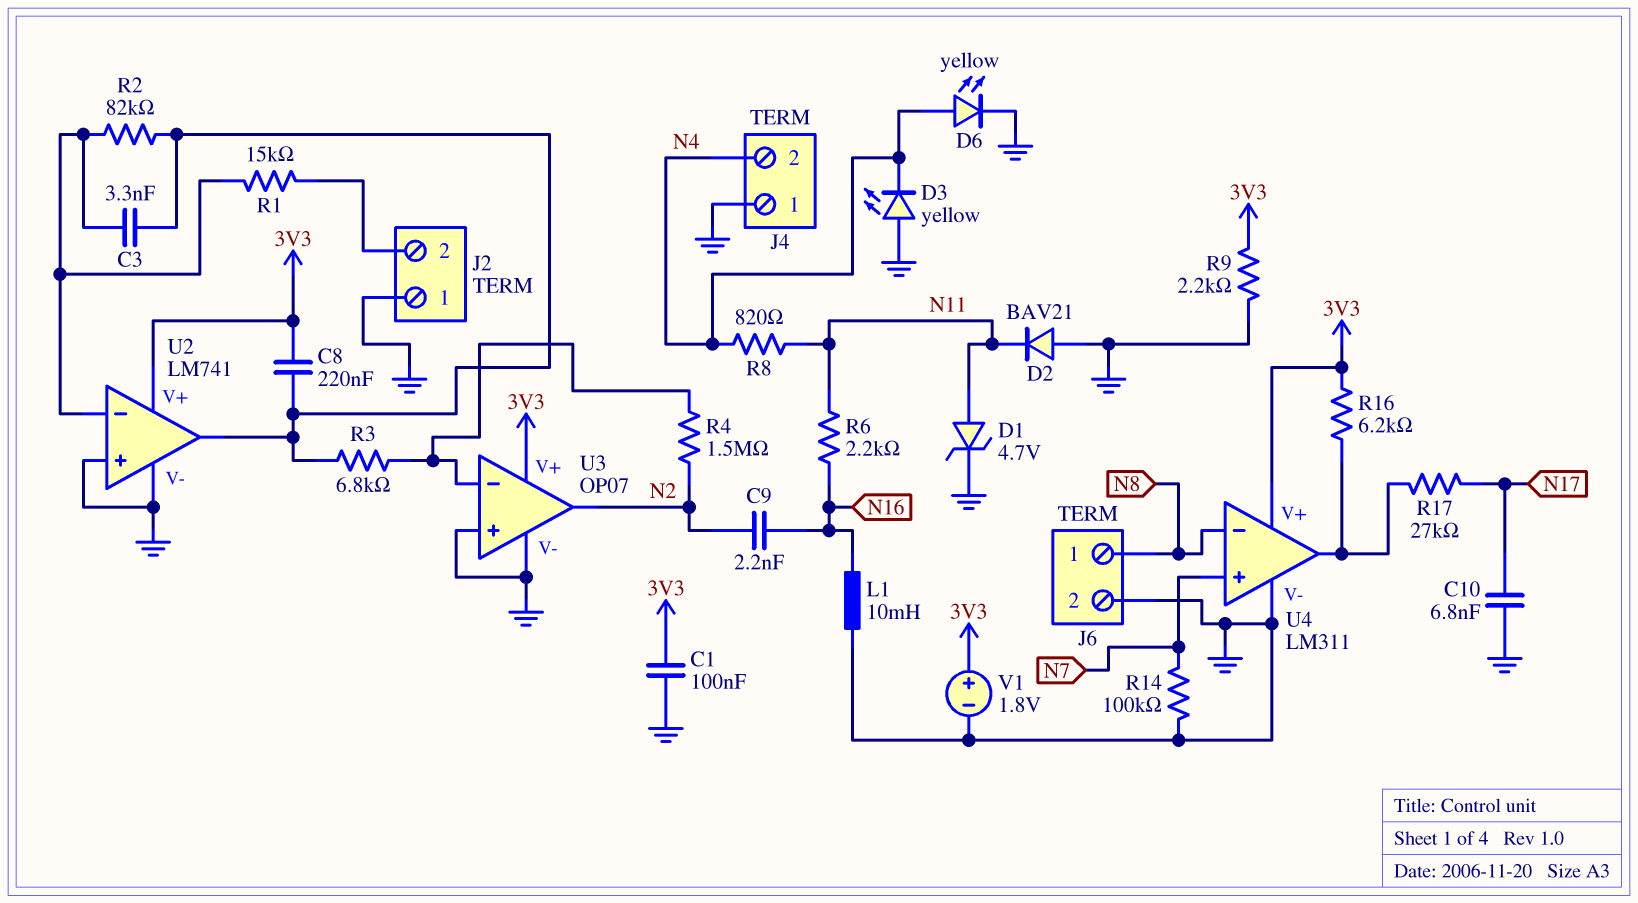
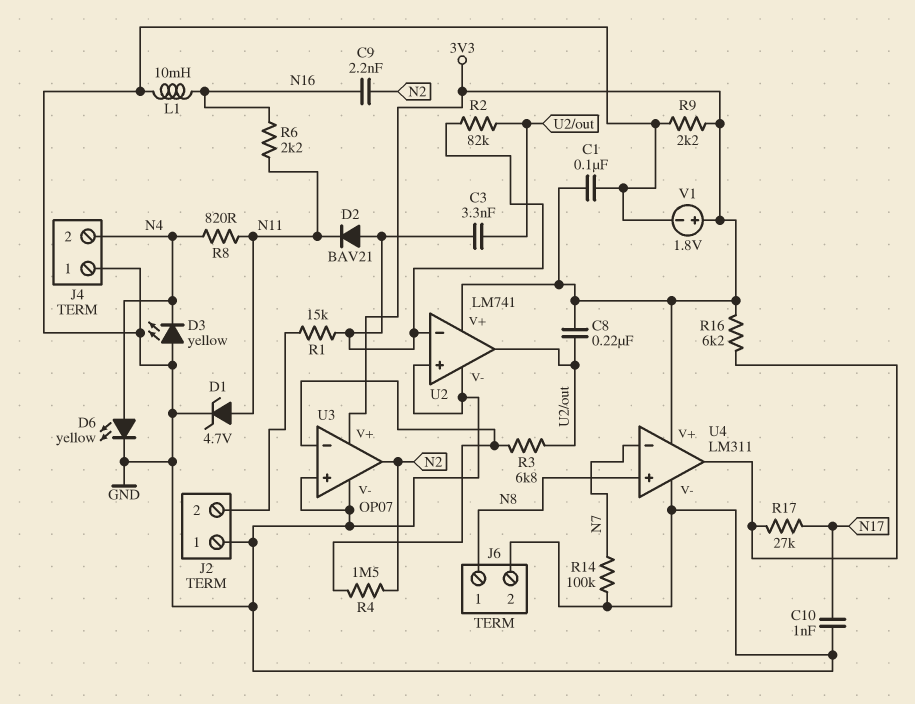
C10: 6.8nF (GND, N17) -> 1nF (GND, N17)
D2: diode BAV21 (A GND, K N11) -> diode BAV21 (A U2/in-, K N11)
U4 pin in+: N7 -> N8
U4 pin in-: N8 -> N7

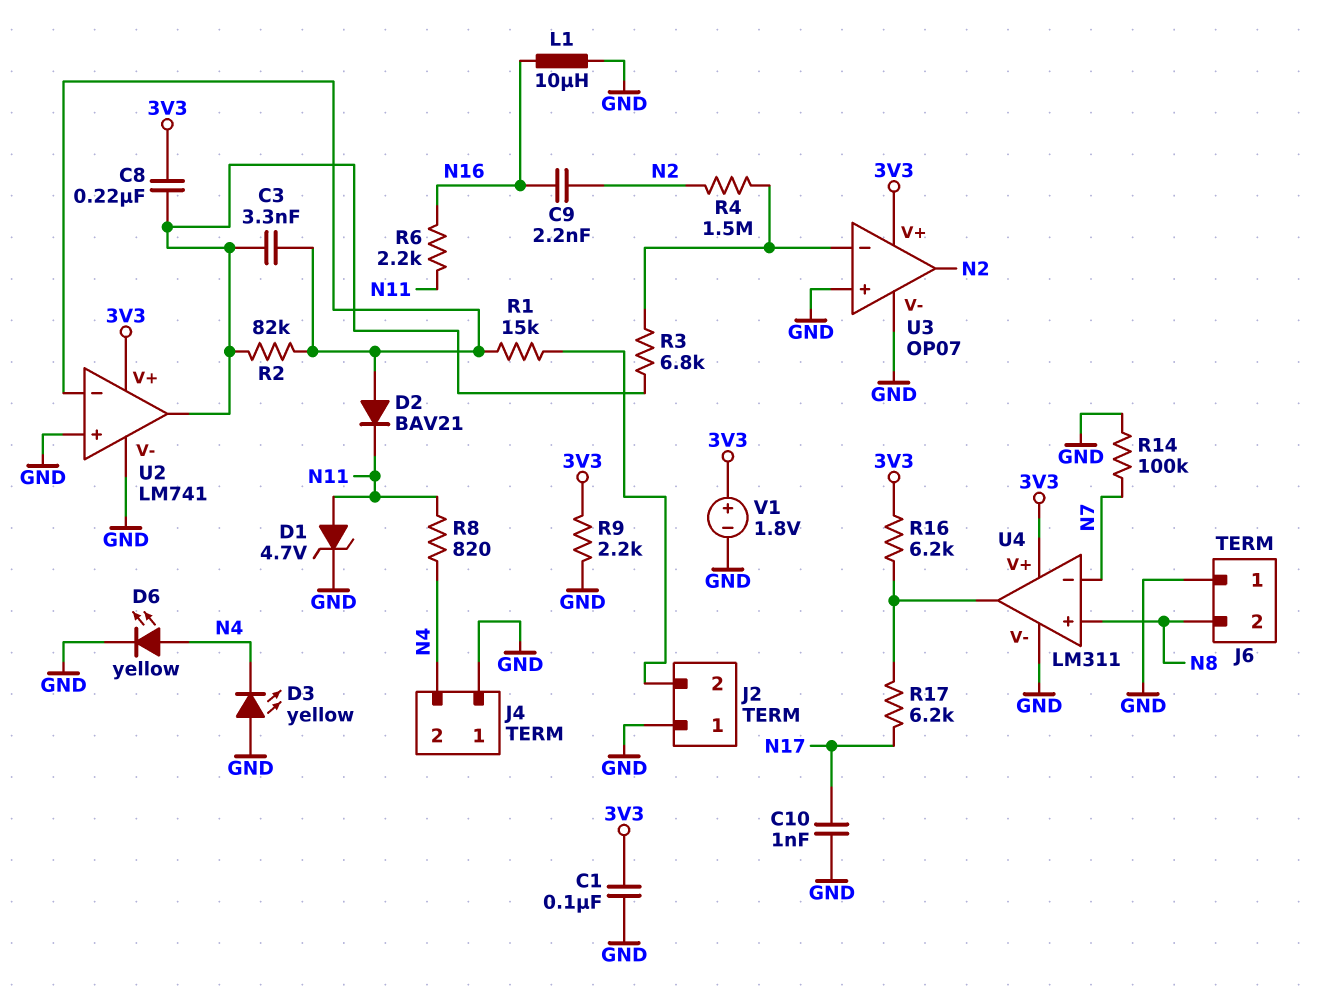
J6 pin 1: N8 -> GND
J6 pin 2: GND -> N8
L1: 10mH (GND, N16) -> 10uH (GND, N16)
R17: 27k (N17, U4/out) -> 6.2k (N17, U4/out)

